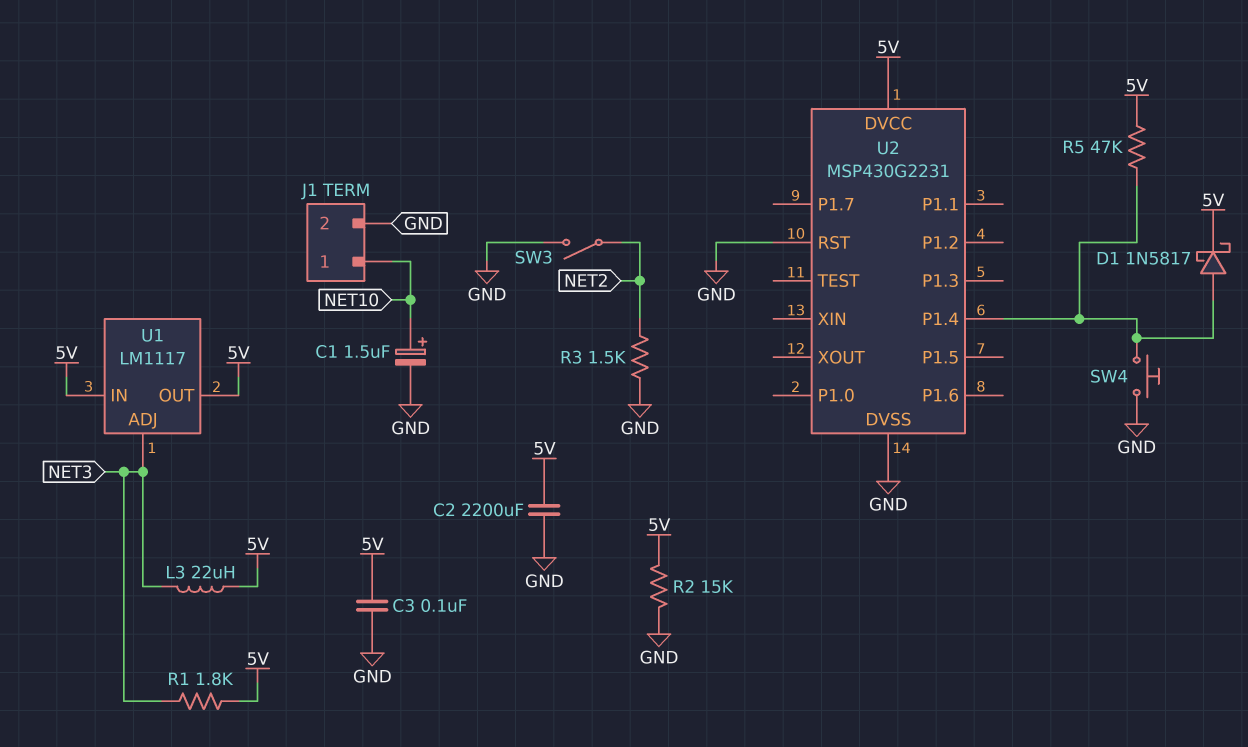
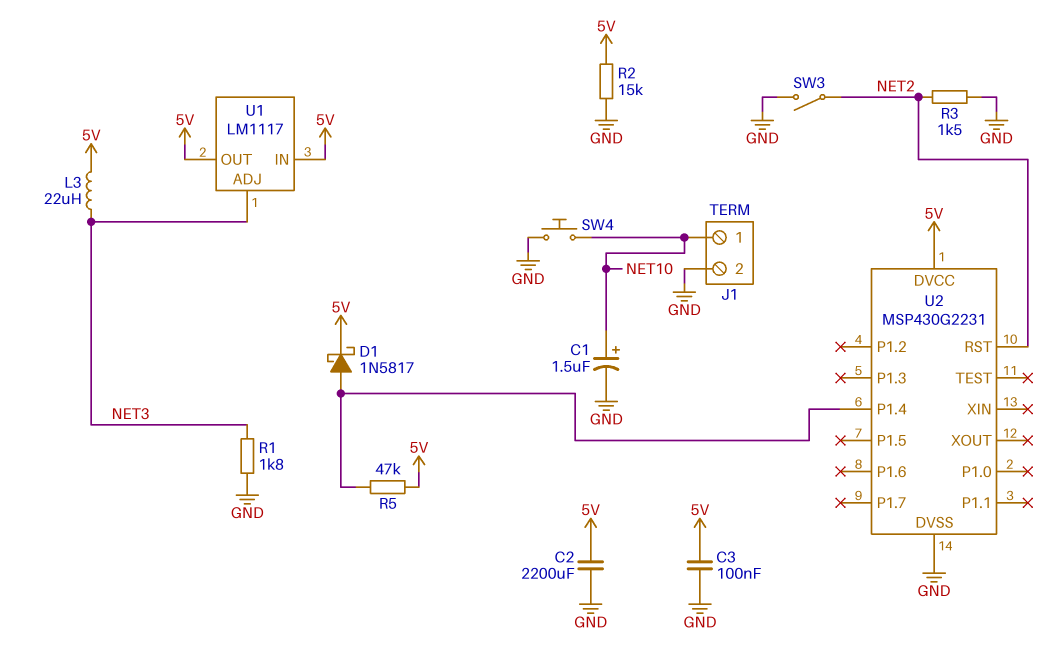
R1: 1.8k (5V, NET3) -> 1.8k (GND, NET3)
SW4: button (GND, U2/P1.4) -> button (GND, NET10)
U2 pin RST: GND -> NET2

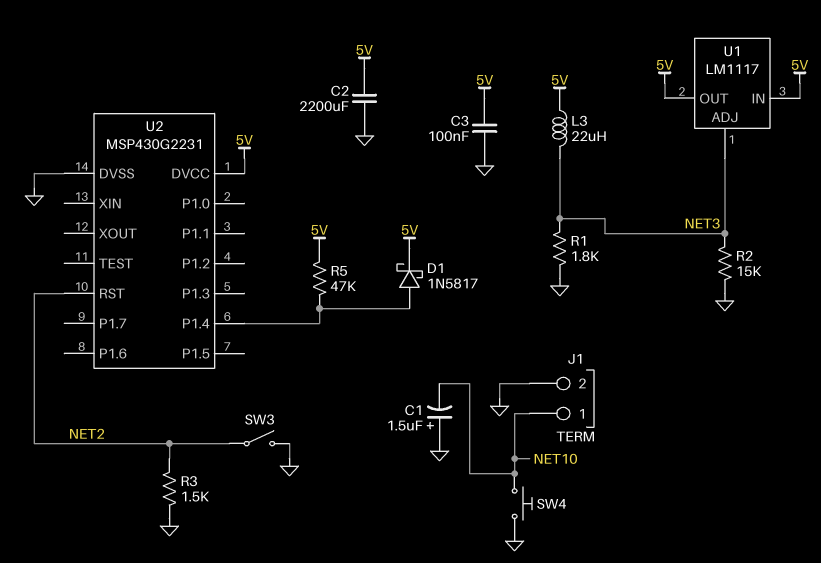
C1: 1.5uF (plus NET10, minus GND) -> 1.5uF (plus GND, minus NET10)
R2: 15k (5V, GND) -> 15k (GND, NET3)

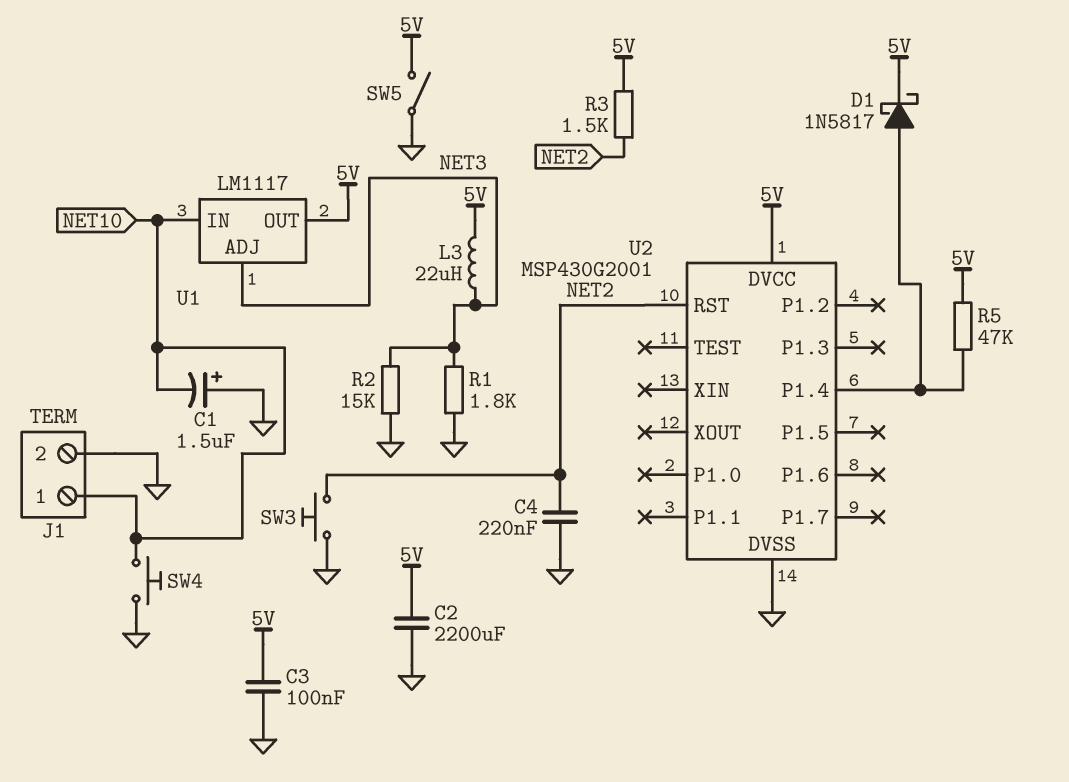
C4: none -> 220nF (GND, NET2)
R3: 1.5k (GND, NET2) -> 1.5k (5V, NET2)
SW3: switch (GND, NET2) -> button (GND, NET2)
SW5: none -> switch (5V, GND)
U1 pin IN: 5V -> NET10
U2: MSP430G2231 -> MSP430G2001

